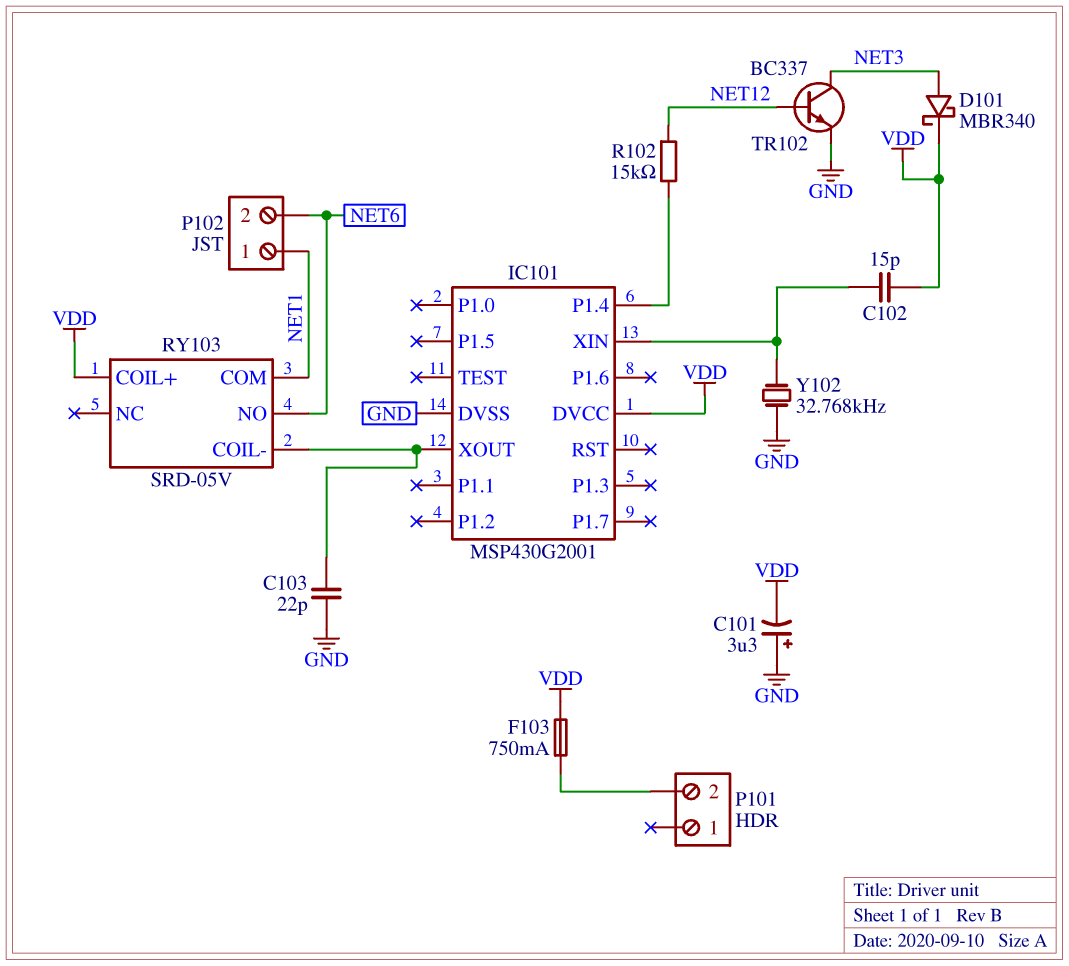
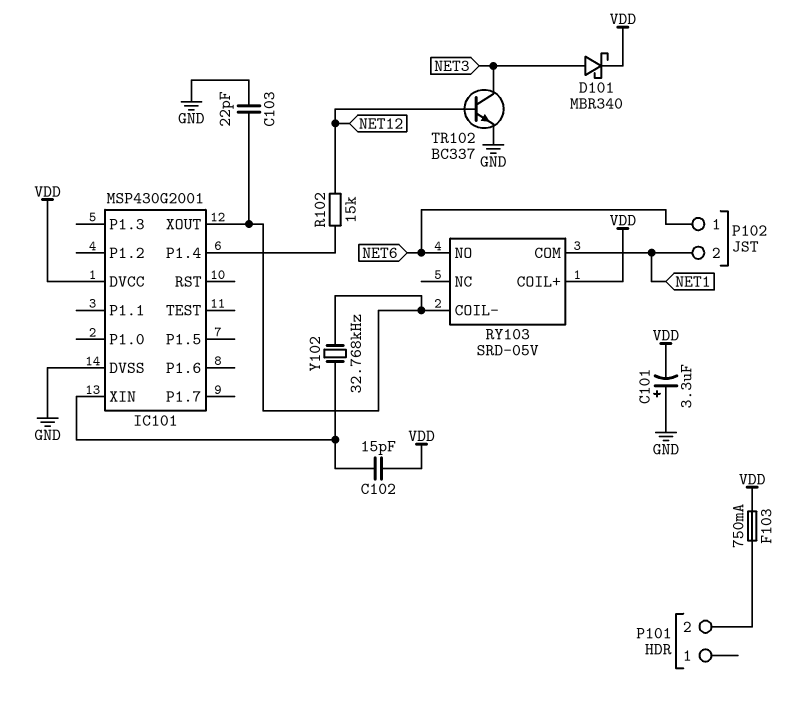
P102 pin 1: NET1 -> NET6
P102 pin 2: NET6 -> NET1
Y102: 32.768kHz (GND, IC101/XIN) -> 32.768kHz (IC101/XIN, IC101/XOUT)

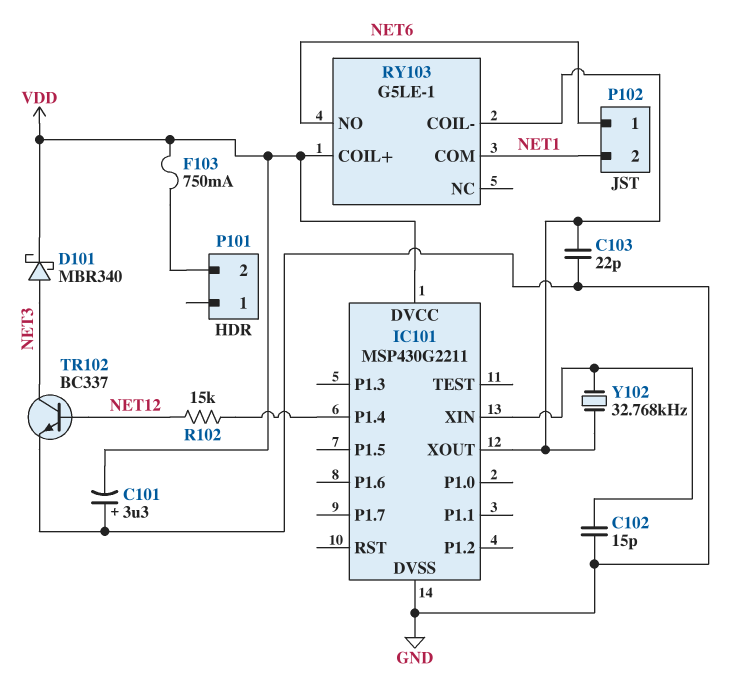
C102: 15pF (IC101/XIN, VDD) -> 15pF (GND, IC101/XIN)
IC101: MSP430G2001 -> MSP430G2211
RY103: SRD-05V -> G5LE-1

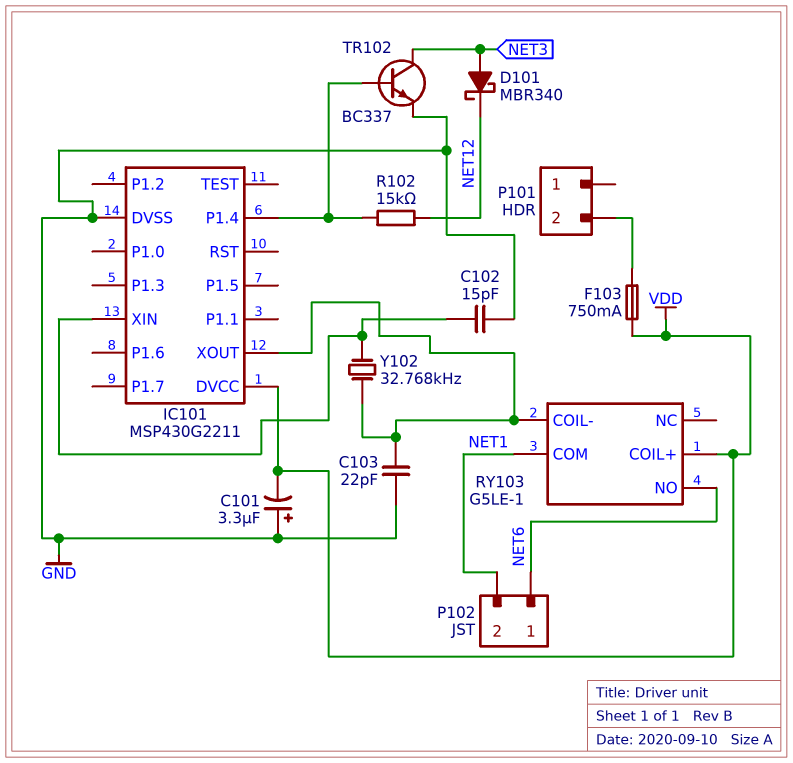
D101: schottky MBR340 (A NET3, K VDD) -> schottky MBR340 (A NET3, K NET12)
TR102: NPN BC337 (B NET12, C NET3, E GND) -> NPN BC337 (B IC101/P1.4, C NET3, E GND)

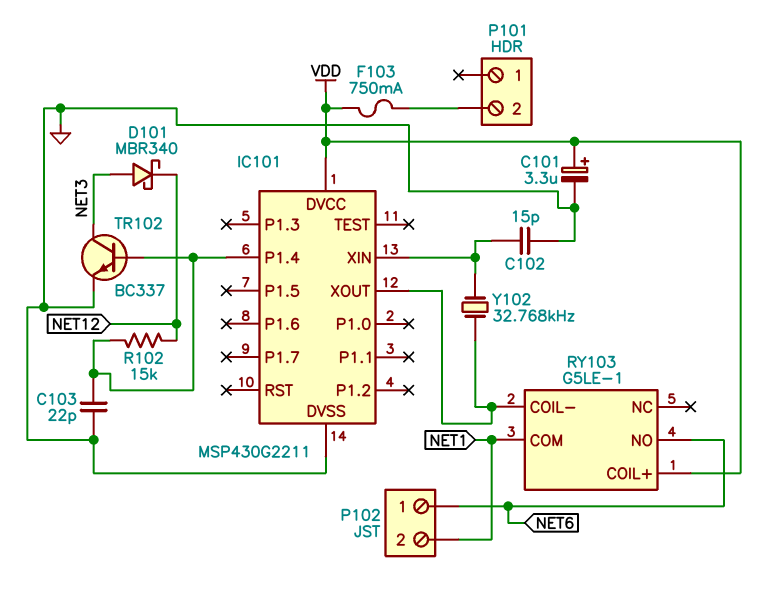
C101: 3.3uF (plus GND, minus VDD) -> 3.3uF (plus VDD, minus GND)
C103: 22pF (GND, IC101/XOUT) -> 22pF (GND, IC101/P1.4)

